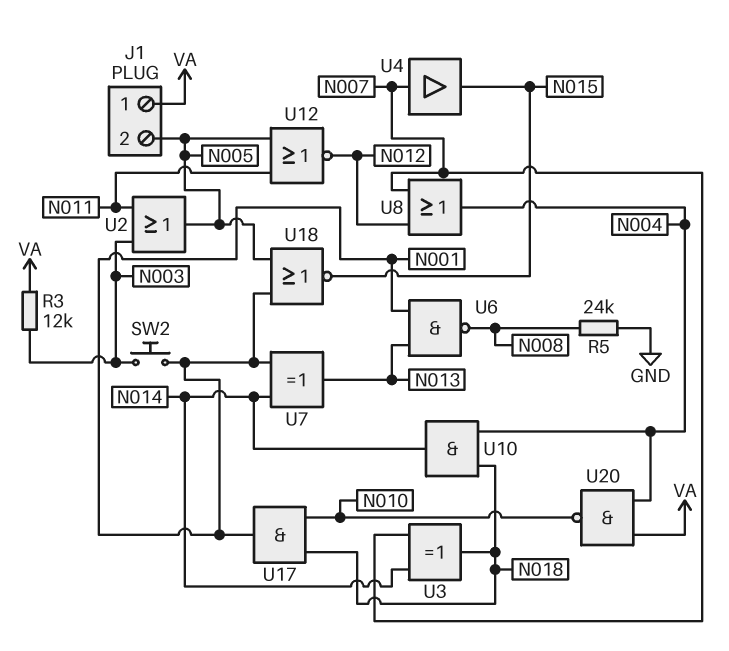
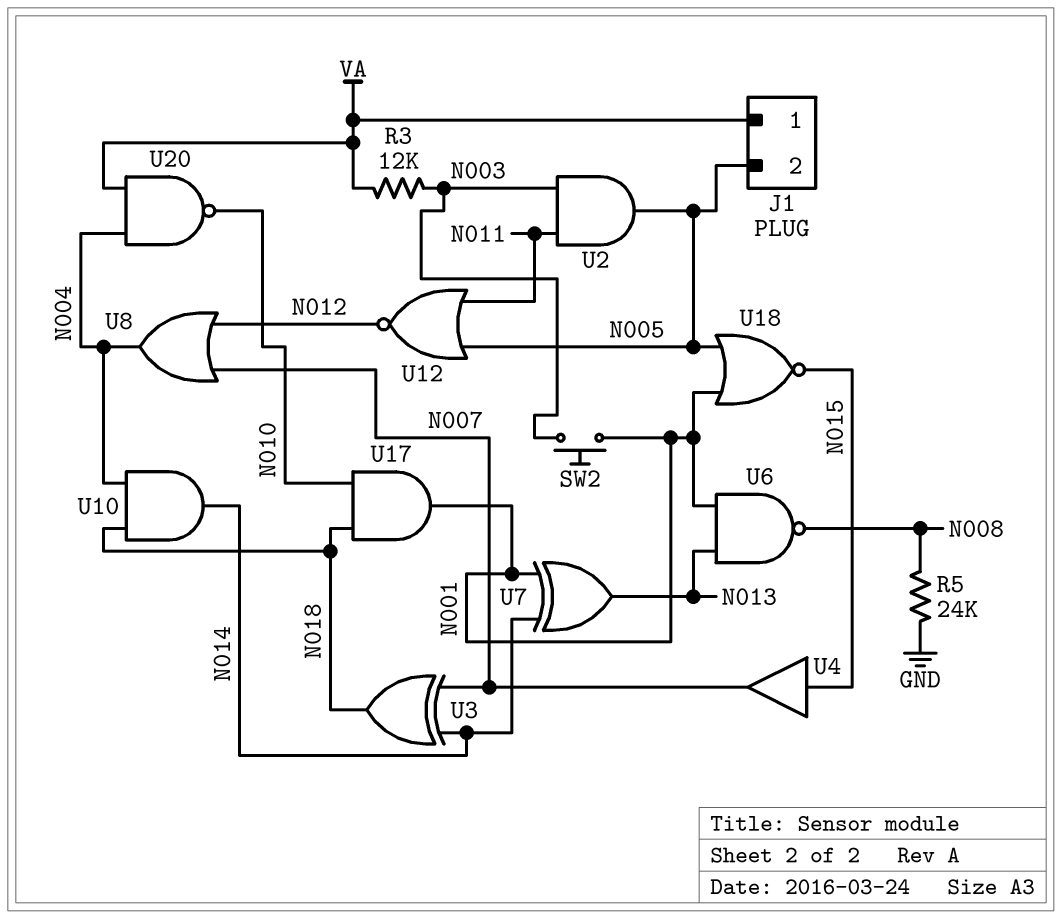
U2: OR (in N003, in N011, out N005) -> AND (in N003, in N011, out N005)
U4: buffer (in N007, out N015) -> buffer (in N015, out N007)

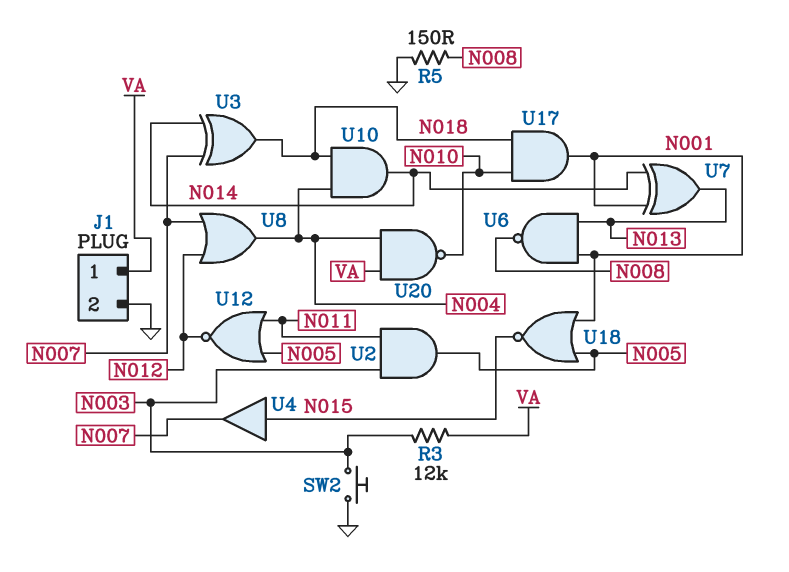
J1 pin 2: N005 -> GND
R5: 24k (GND, N008) -> 150 (GND, N008)
SW2: button (N001, N003) -> button (GND, N003)

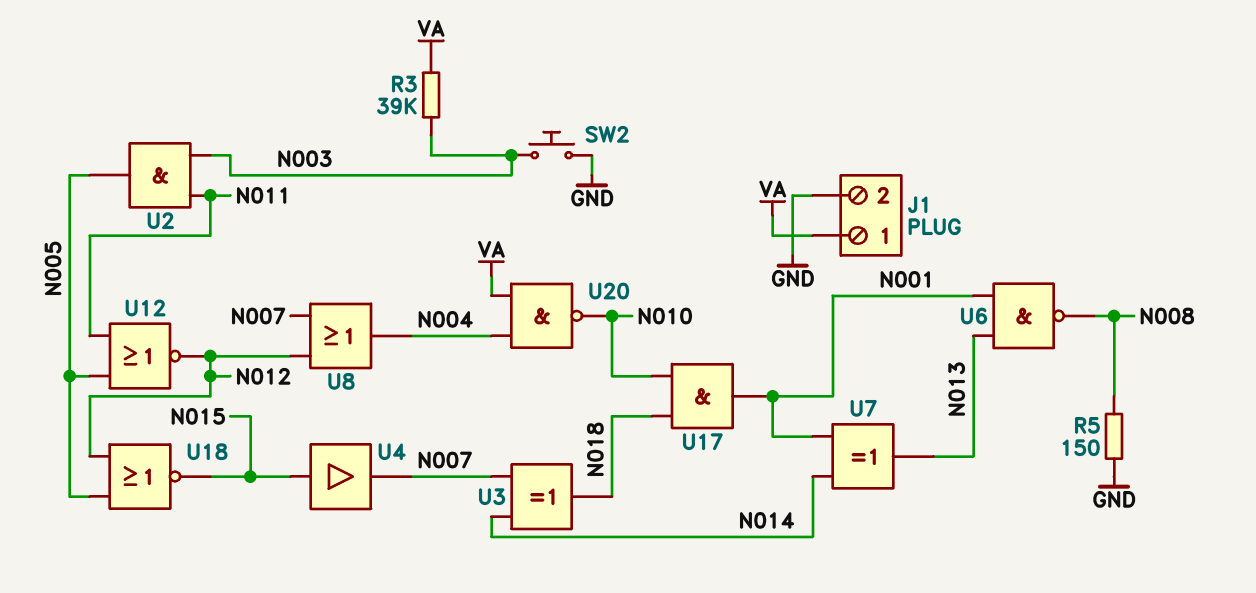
R3: 12k (N003, VA) -> 39k (N003, VA)
U10: AND (in N004, in N018, out N014) -> none
U18: NOR (in N001, in N005, out N015) -> NOR (in N005, in N012, out N015)

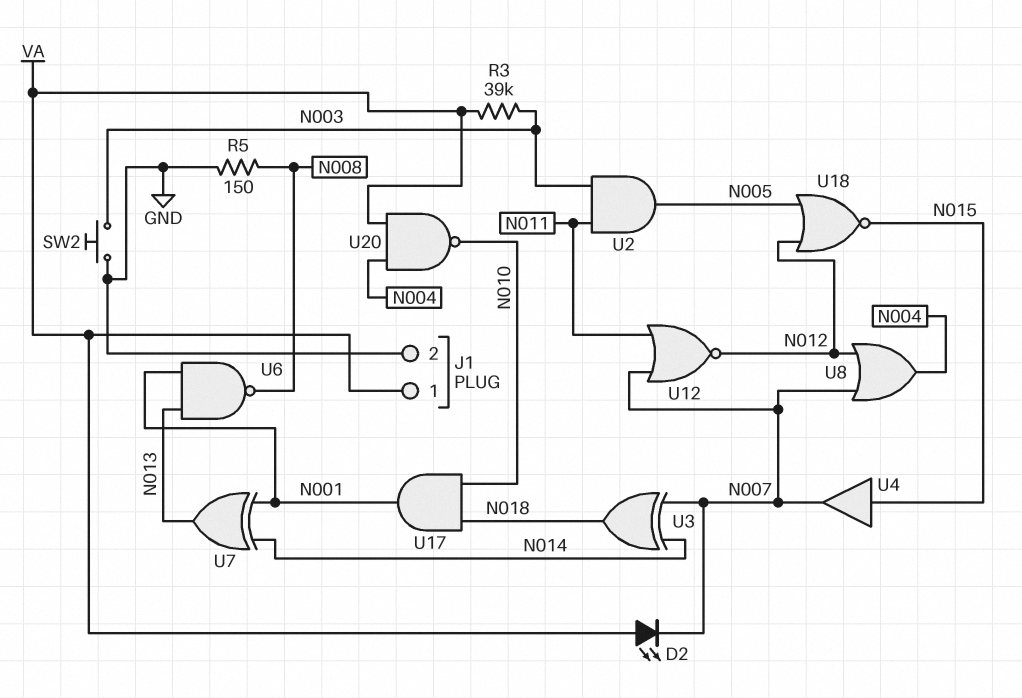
D2: none -> LED (A VA, K N007)
U12: NOR (in N005, in N011, out N012) -> NOR (in N007, in N011, out N012)

